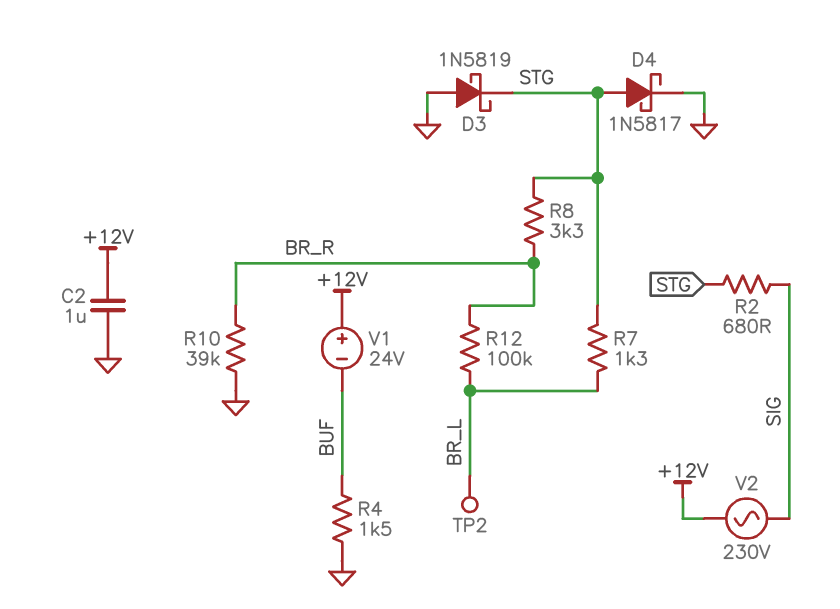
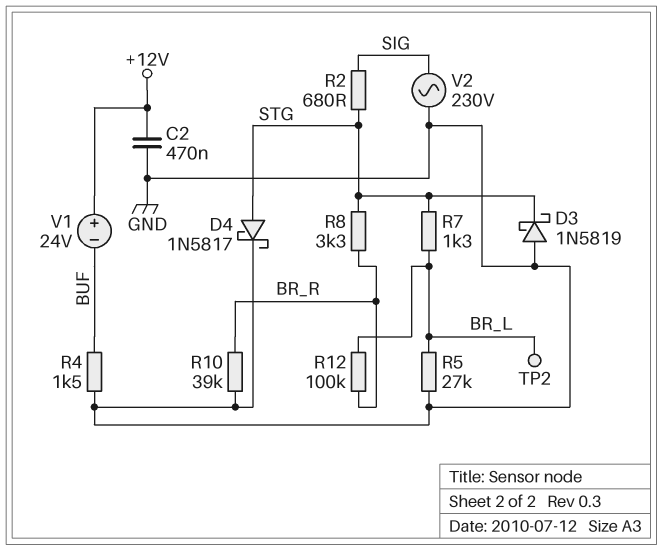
C2: 1uF (+12V, GND) -> 470nF (+12V, GND)
R5: none -> 27k (BR_L, GND)
V2: AC 230V (+12V, SIG) -> AC 230V (GND, SIG)

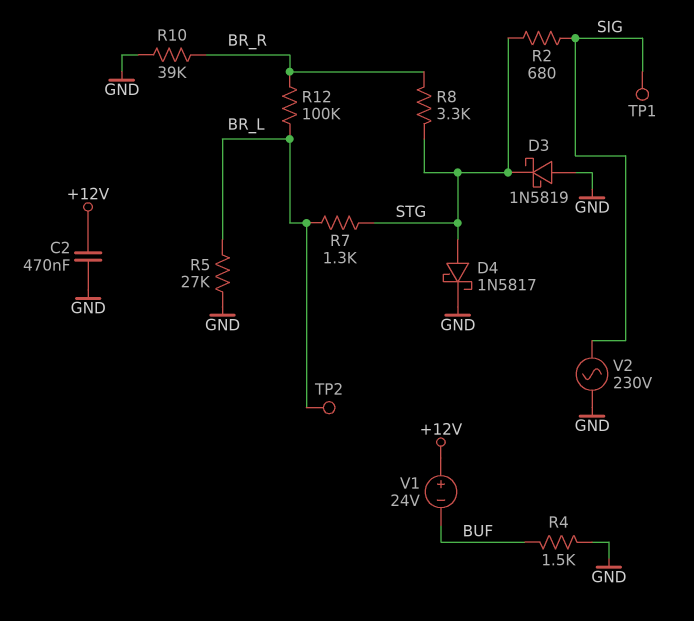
TP1: none -> test point (SIG)

